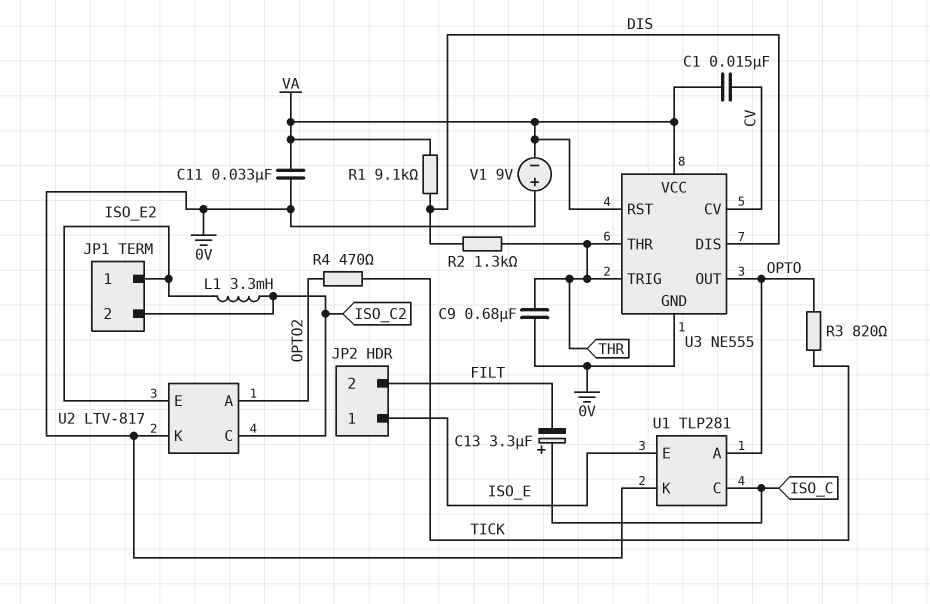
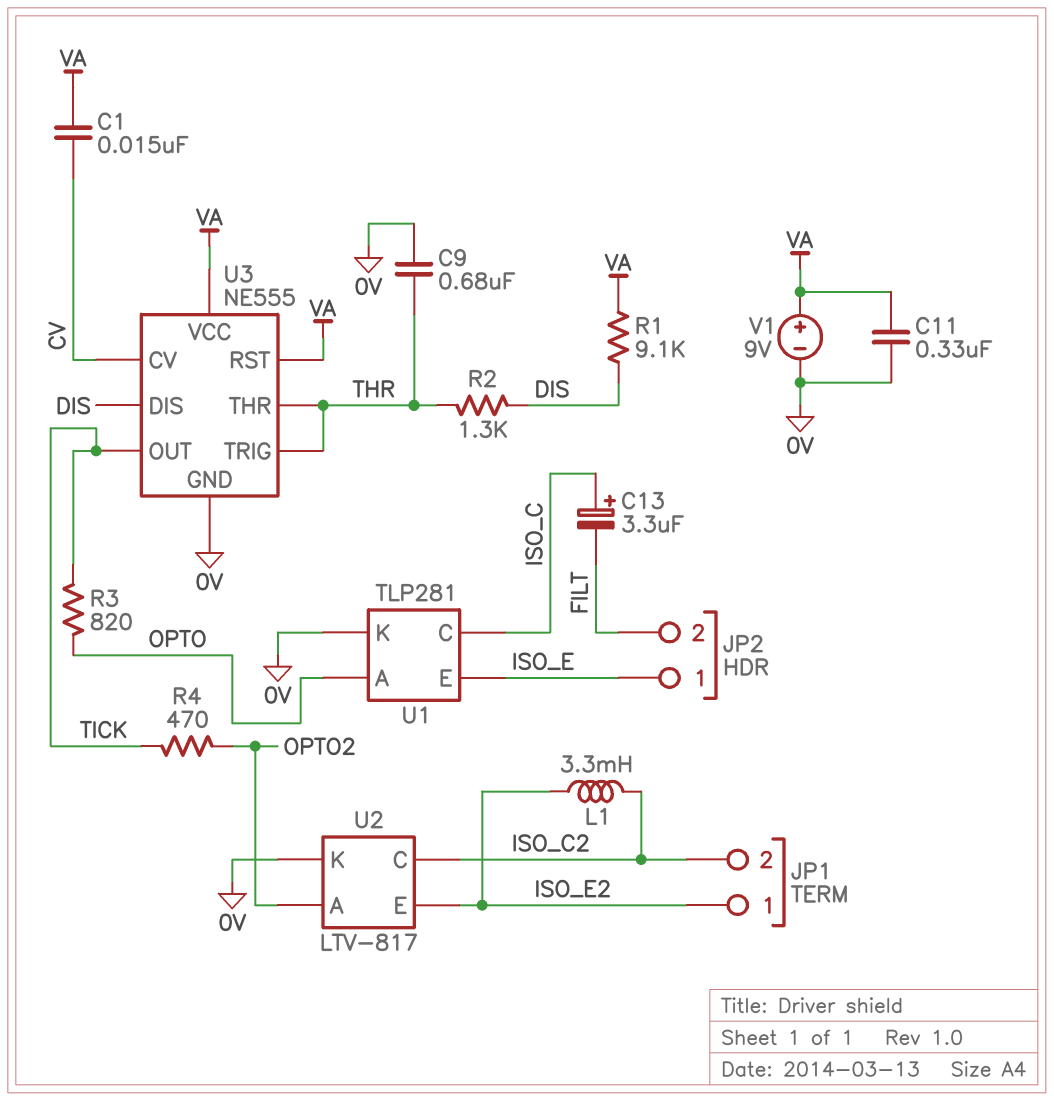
C11: 33nF (0V, VA) -> 330nF (0V, VA)
U3 pin OUT: OPTO -> TICK
V1: 9V (plus 0V, minus VA) -> 9V (plus VA, minus 0V)

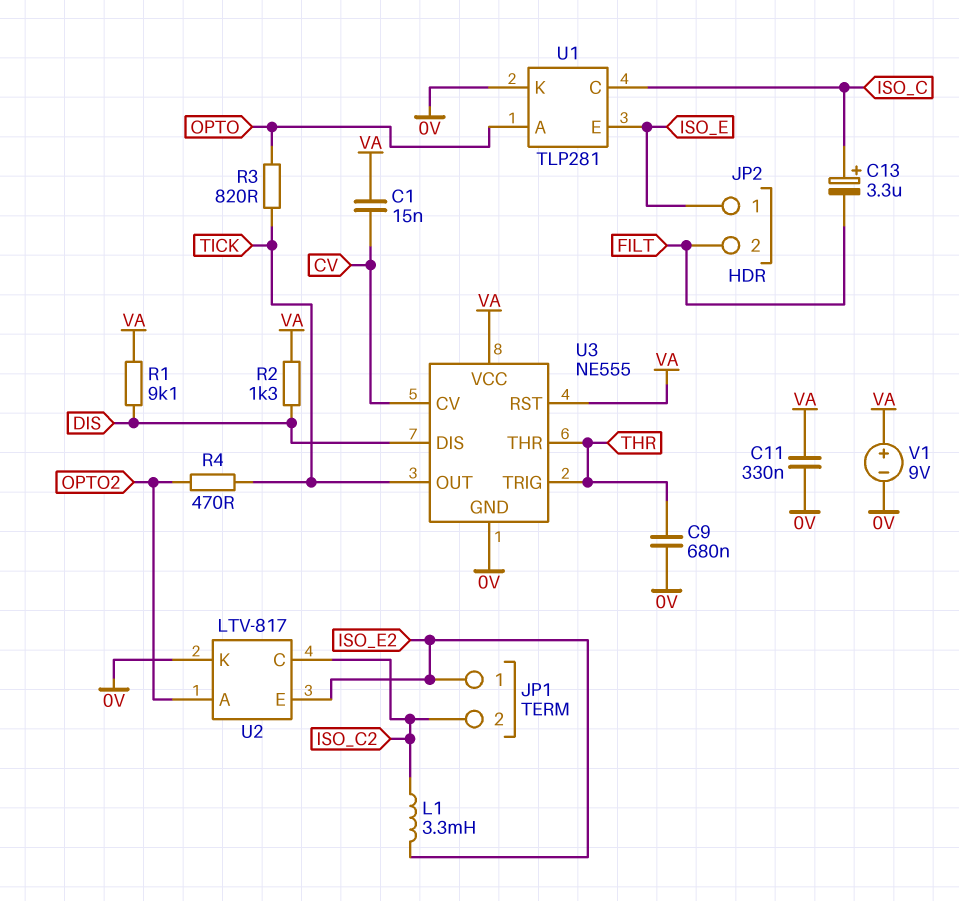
R2: 1.3k (DIS, THR) -> 1.3k (DIS, VA)

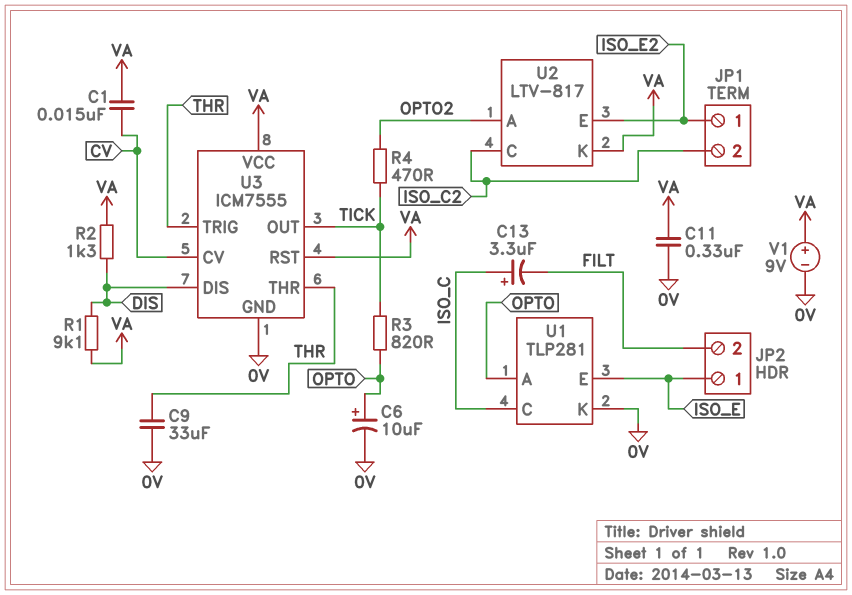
C6: none -> 10uF (plus OPTO, minus 0V)
C9: 680nF (0V, THR) -> 33uF (0V, THR)
L1: 3.3mH (ISO_C2, ISO_E2) -> none
U2 pin K: 0V -> VA
U3: NE555 -> ICM7555

